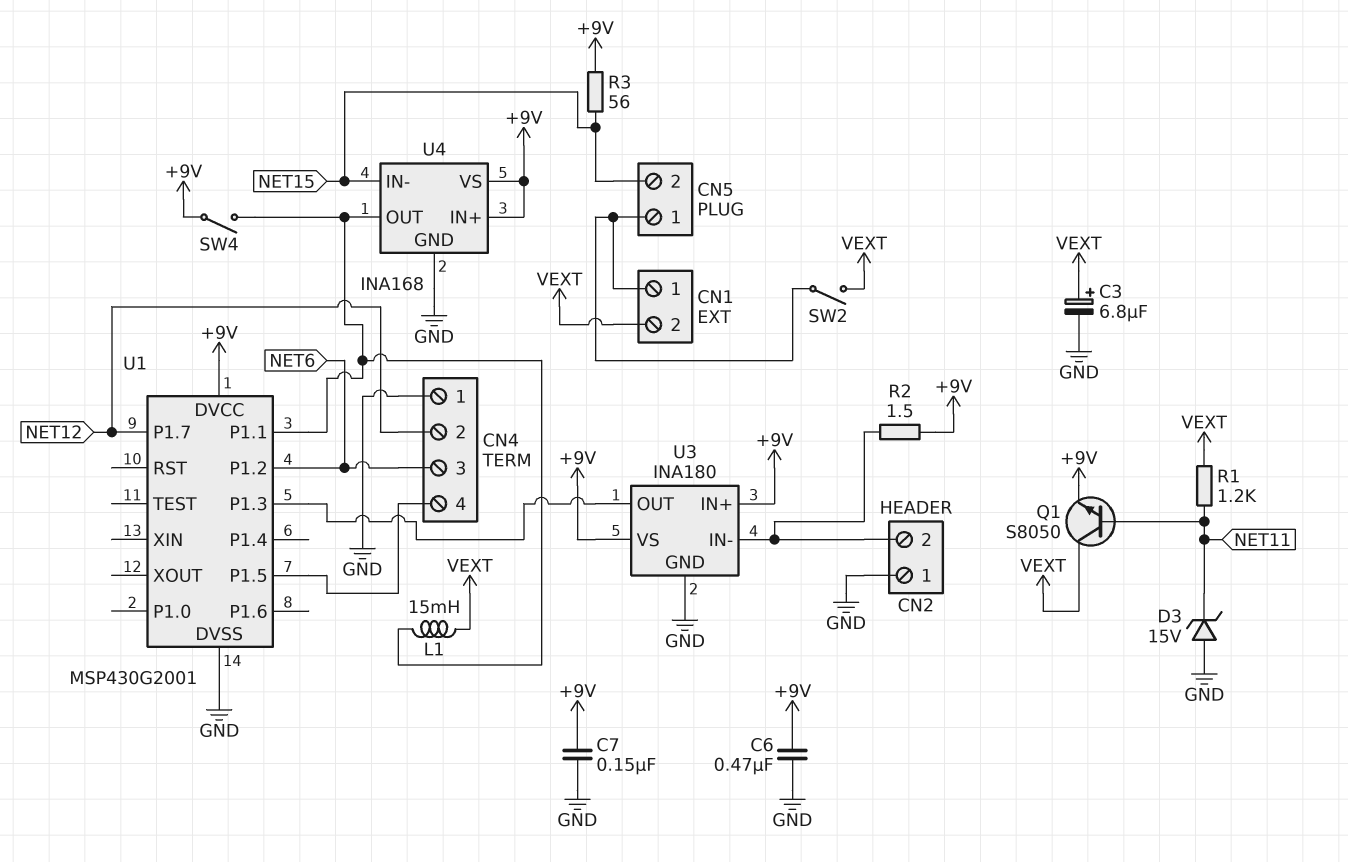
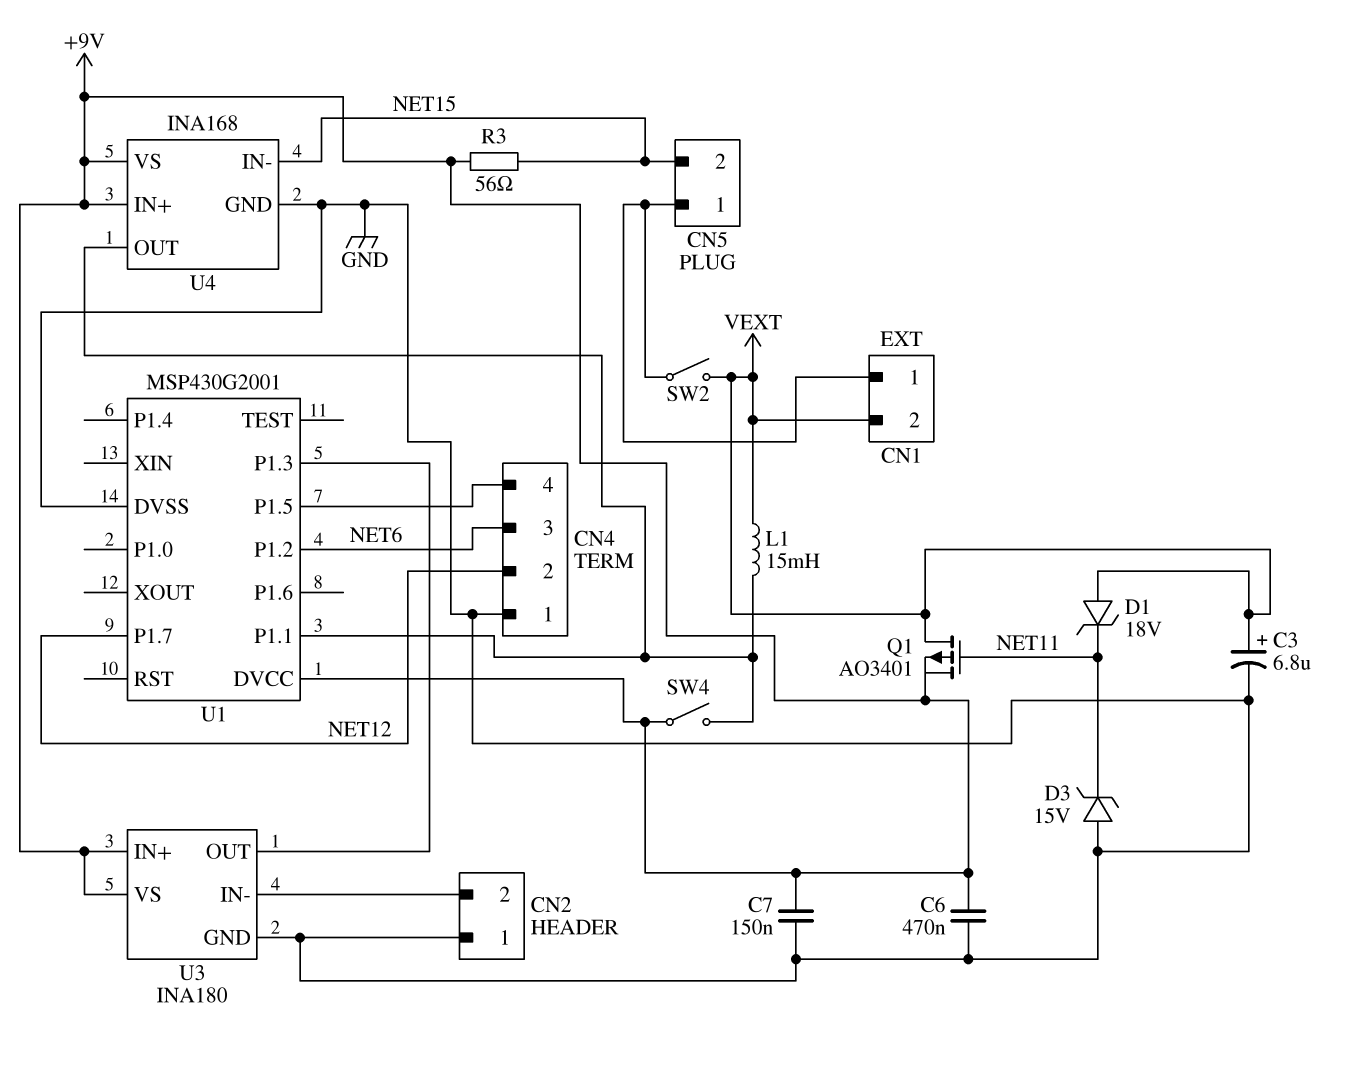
D1: none -> zener 18V (A VEXT, K NET11)
Q1: NPN S8050 (B NET11, C VEXT, E +9V) -> PMOS AO3401 (G NET11, D VEXT, S +9V)
R1: 1.2k (NET11, VEXT) -> none
R2: 1.5 (+9V, CN2/2) -> none

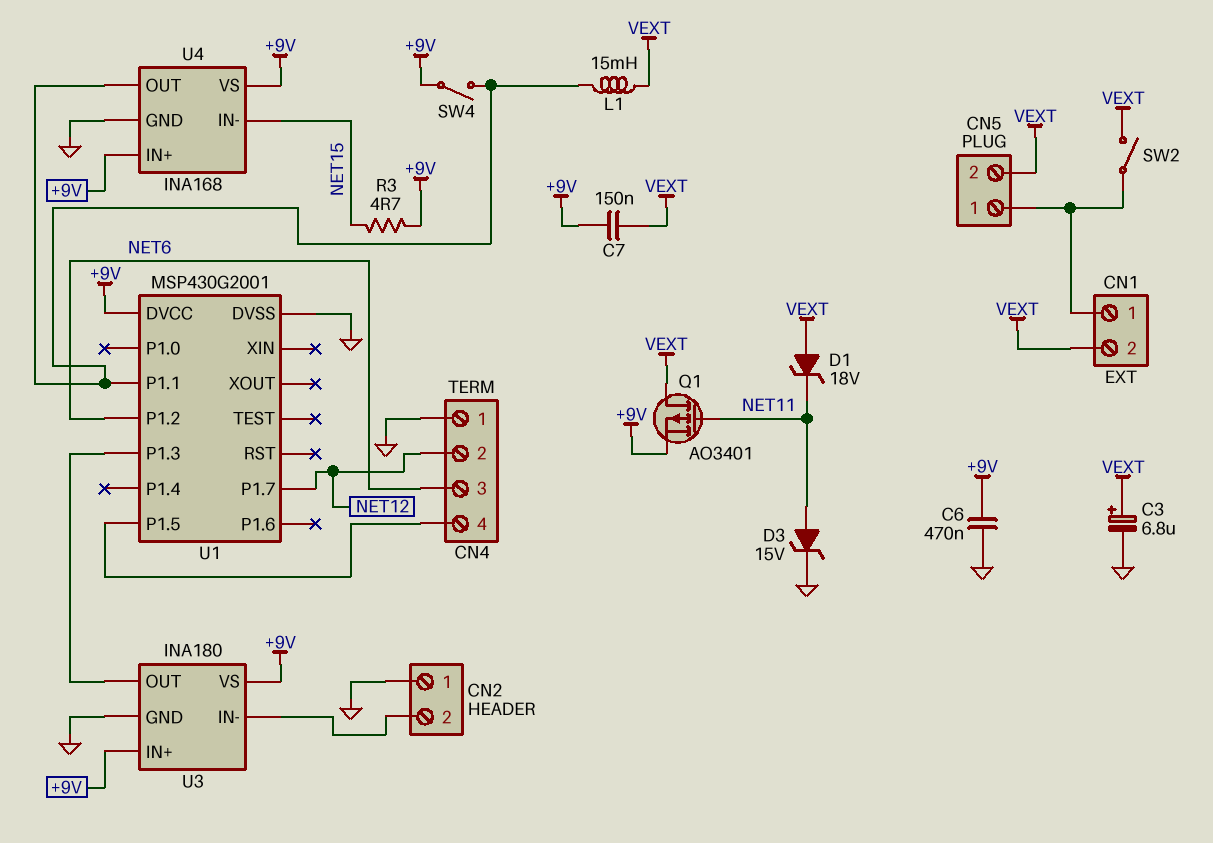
C7: 150nF (+9V, GND) -> 150nF (+9V, VEXT)
CN5 pin 2: NET15 -> VEXT
D3: zener 15V (A GND, K NET11) -> zener 15V (A NET11, K GND)
R3: 56 (+9V, NET15) -> 4.7 (+9V, NET15)

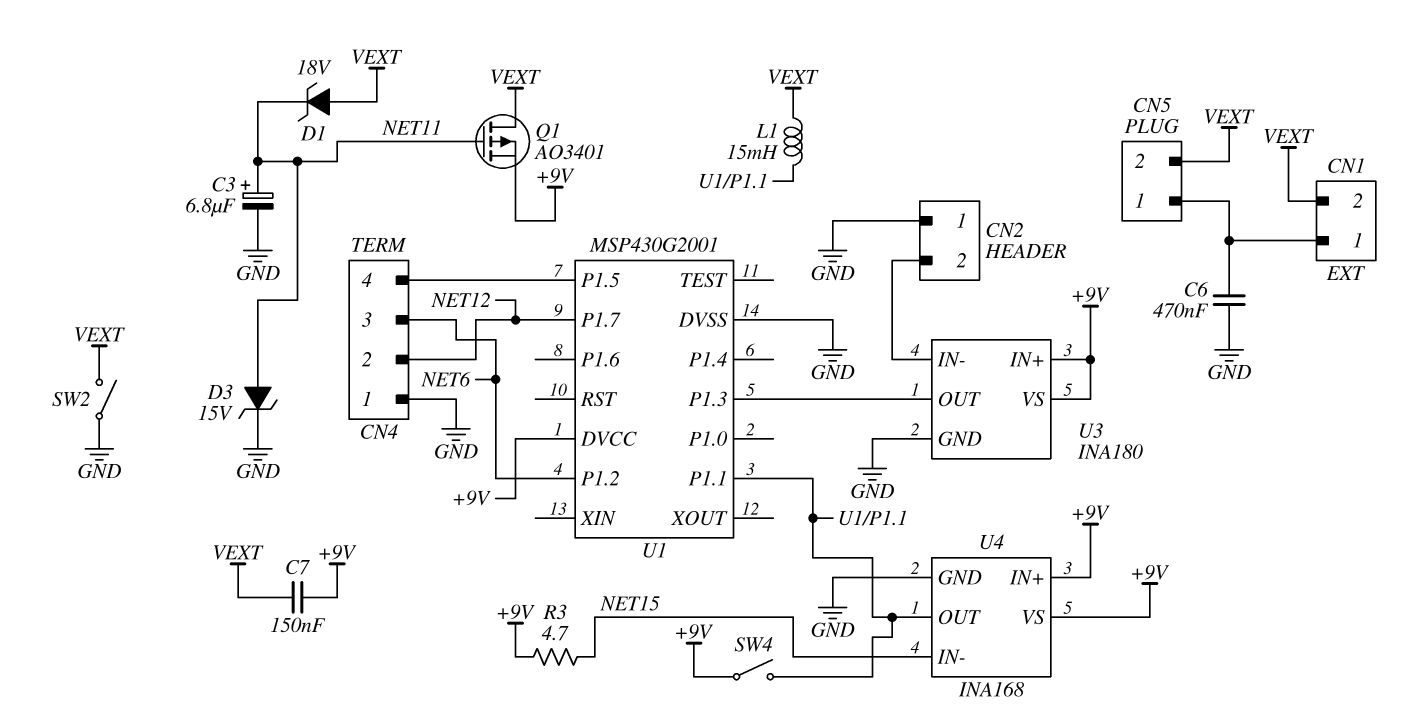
C3: 6.8uF (plus VEXT, minus GND) -> 6.8uF (plus NET11, minus GND)
C6: 470nF (+9V, GND) -> 470nF (CN1/1, GND)
SW2: switch (CN1/1, VEXT) -> switch (GND, VEXT)

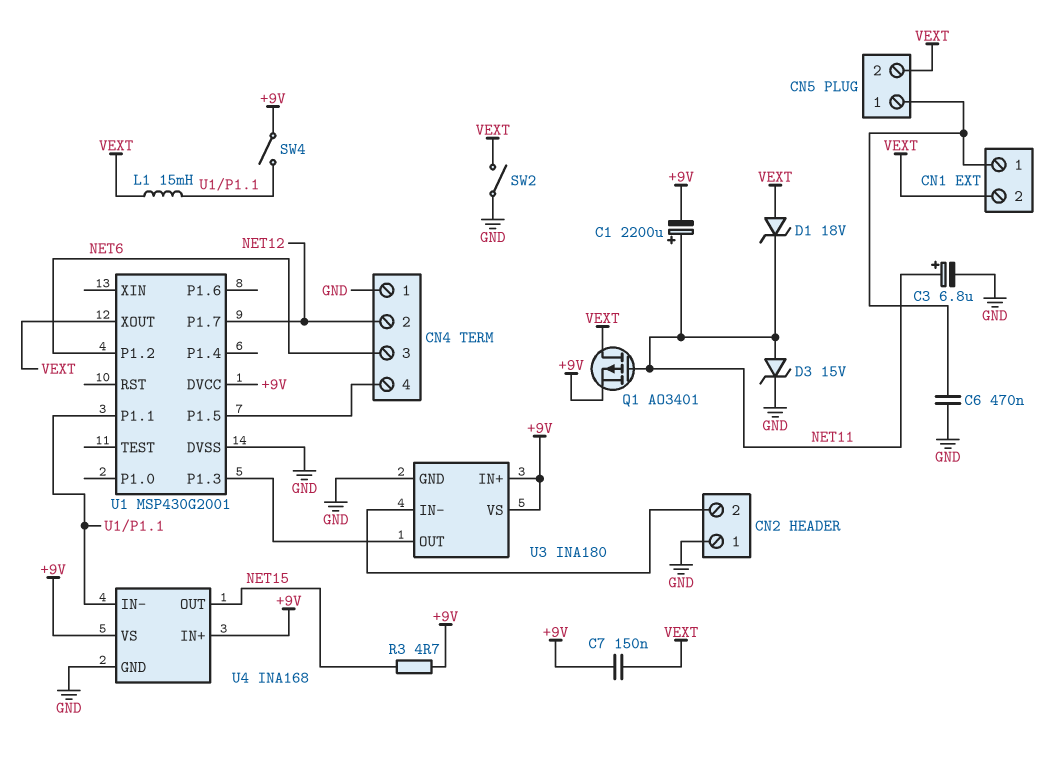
C1: none -> 2200uF (plus NET11, minus +9V)
U1 pin XOUT: none -> VEXT
U4 pin IN-: NET15 -> U1/P1.1
U4 pin OUT: U1/P1.1 -> NET15

